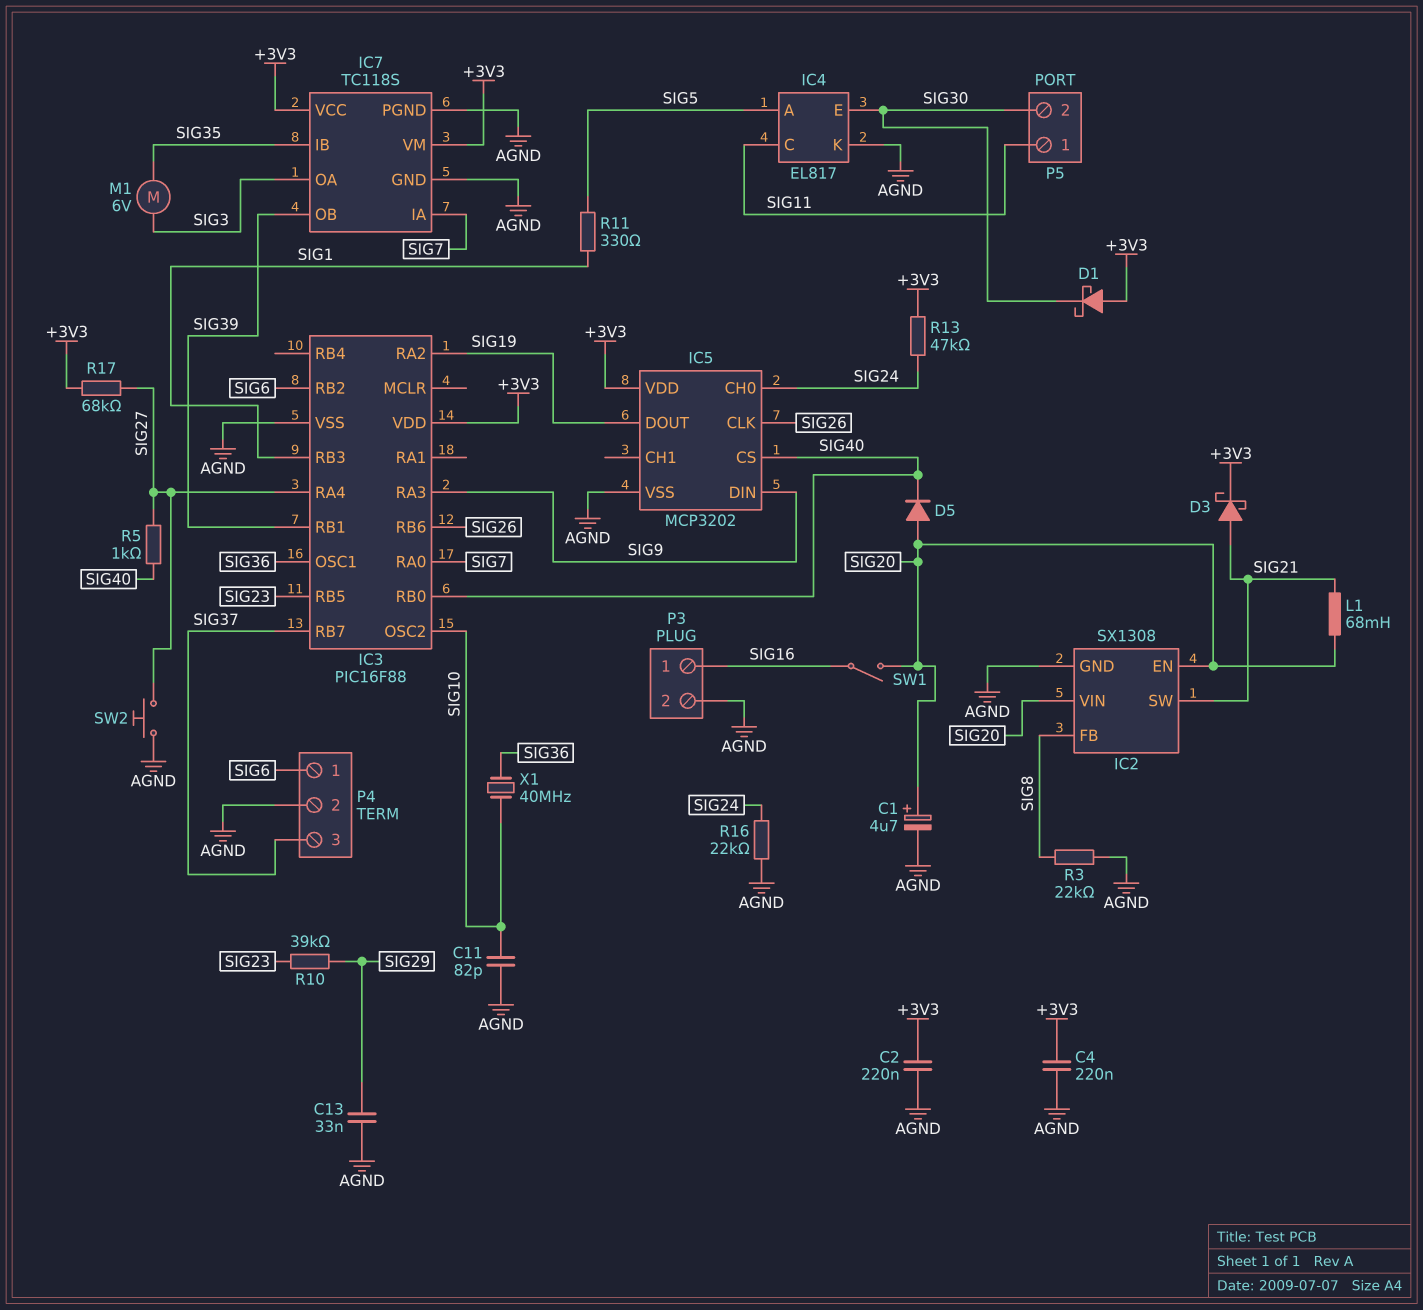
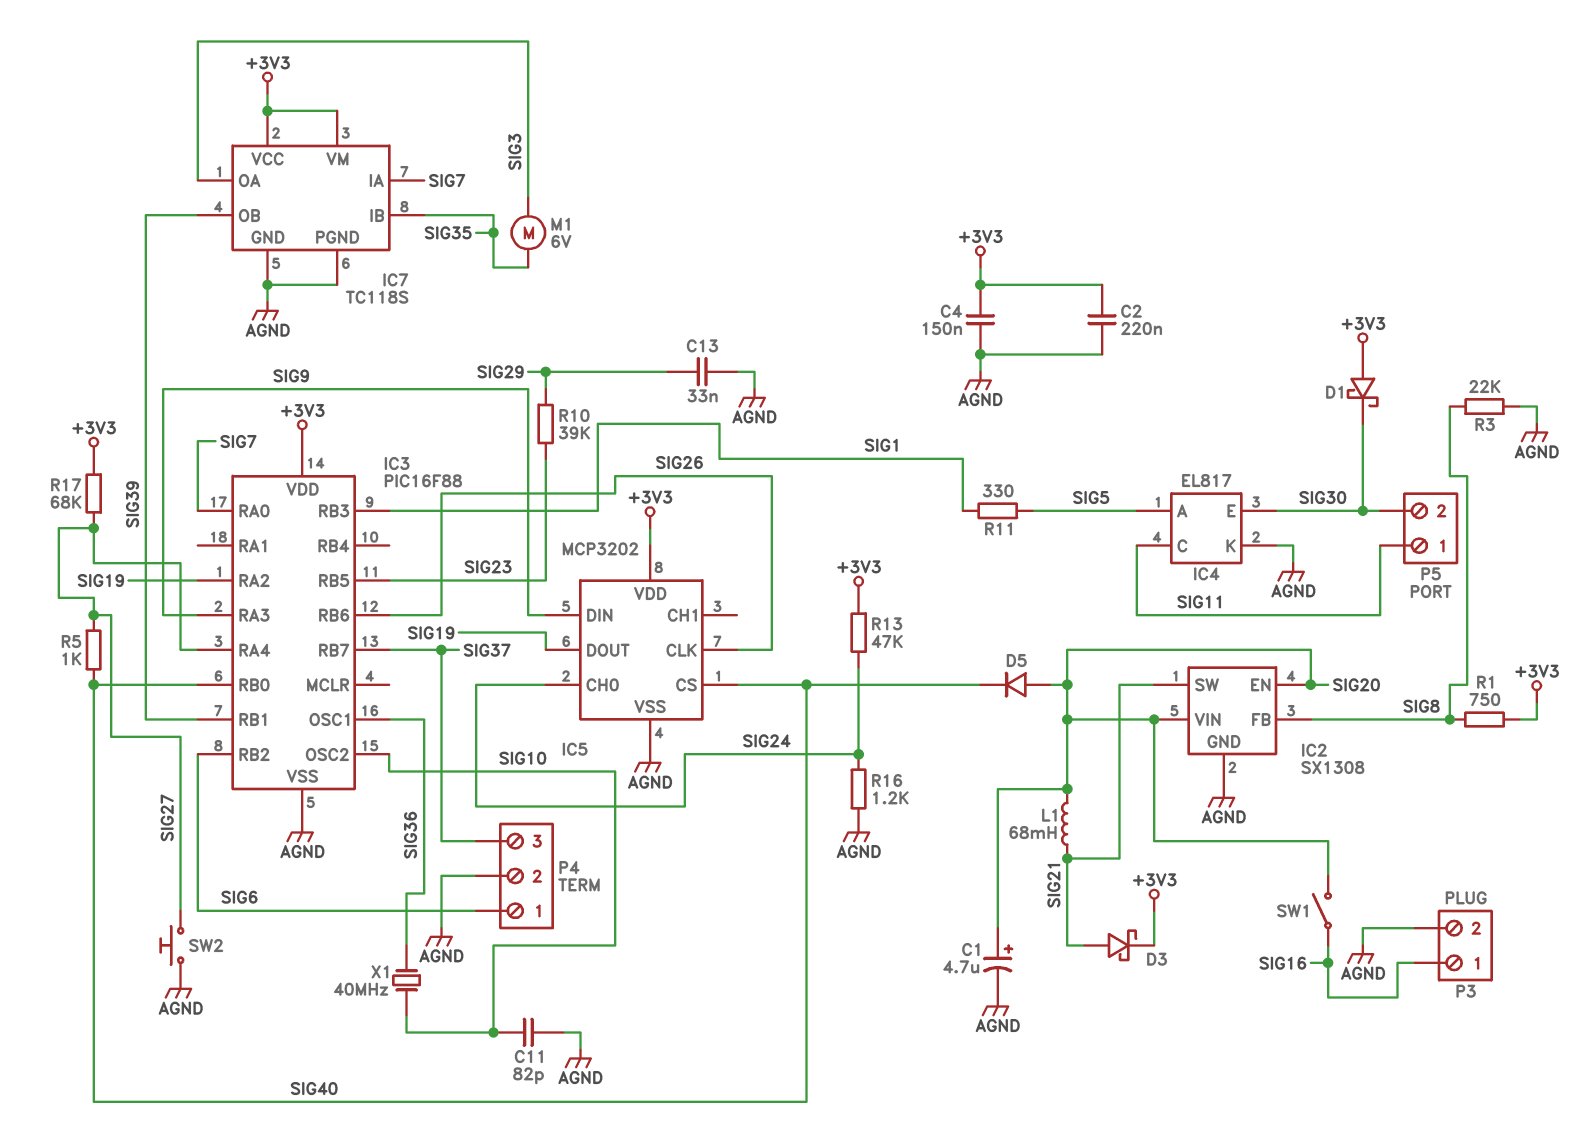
C4: 220nF (+3V3, AGND) -> 150nF (+3V3, AGND)
R1: none -> 750 (+3V3, SIG8)
R16: 22k (AGND, SIG24) -> 1.2k (AGND, SIG24)

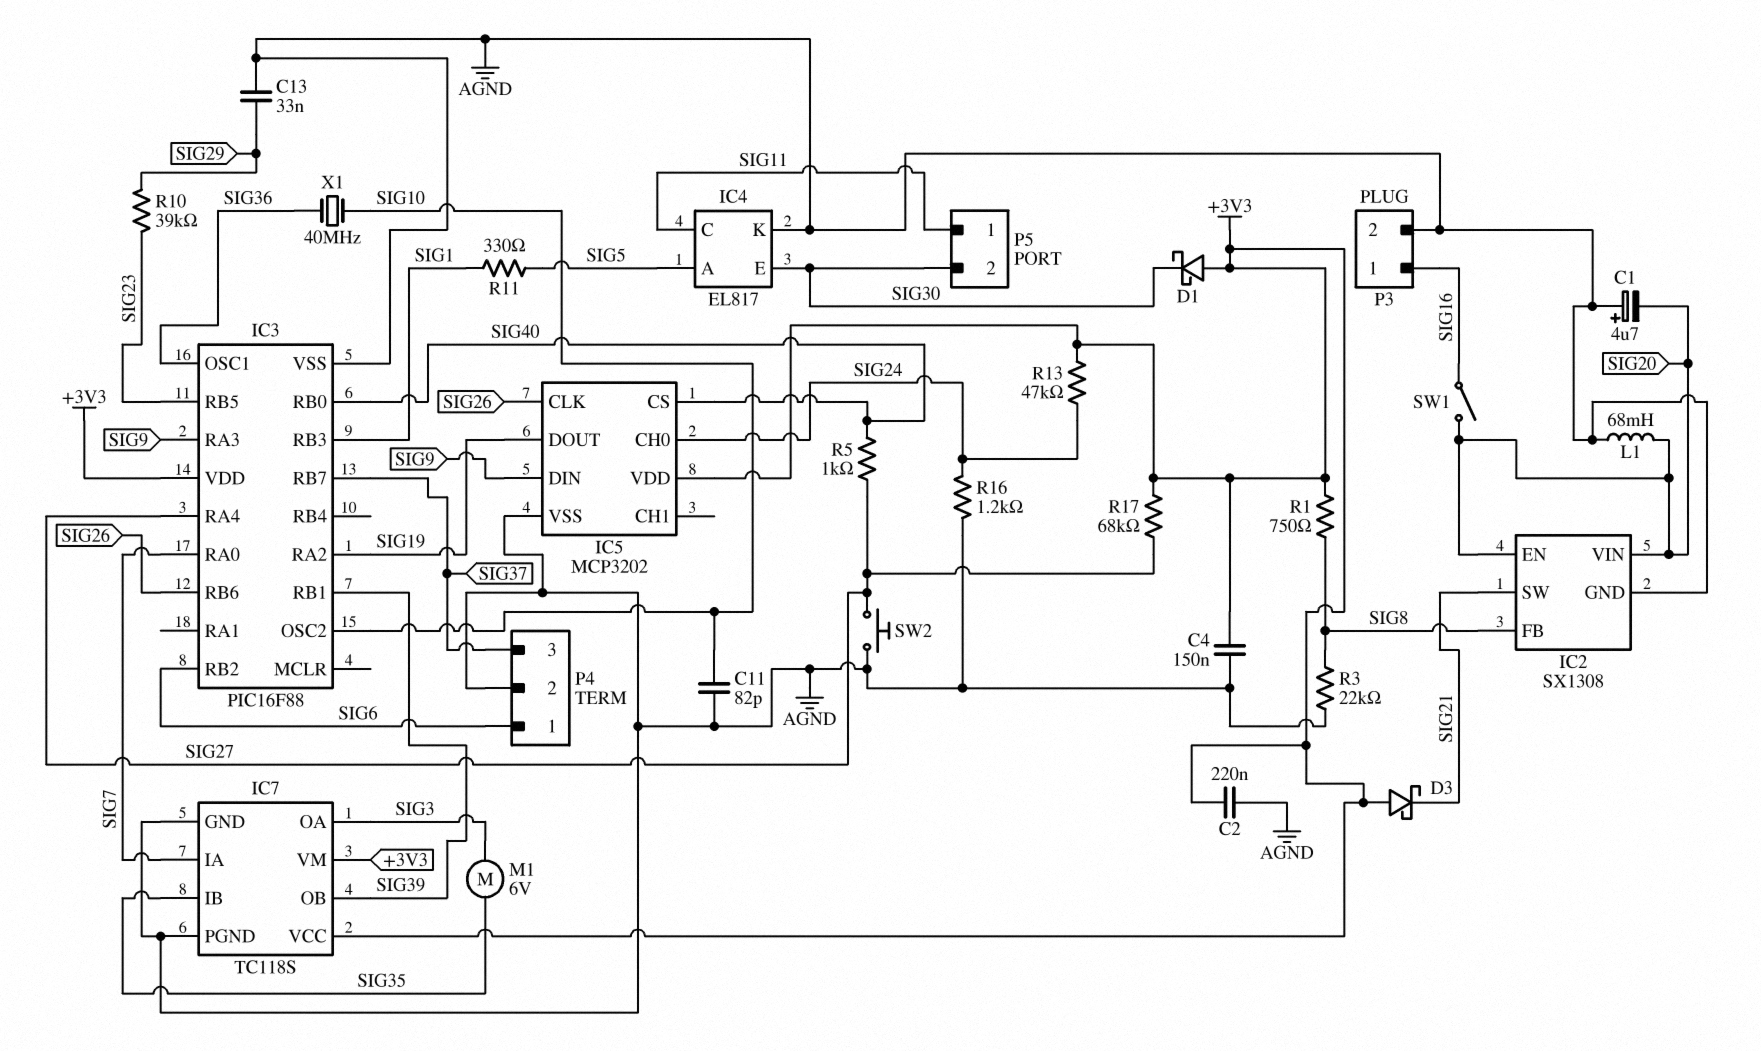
C1: 4.7uF (plus SIG20, minus AGND) -> 4.7uF (plus AGND, minus SIG20)
D3: schottky (A SIG21, K +3V3) -> schottky (A +3V3, K SIG21)
D5: diode (A SIG20, K SIG40) -> none
L1: 68mH (SIG20, SIG21) -> 68mH (AGND, SIG20)

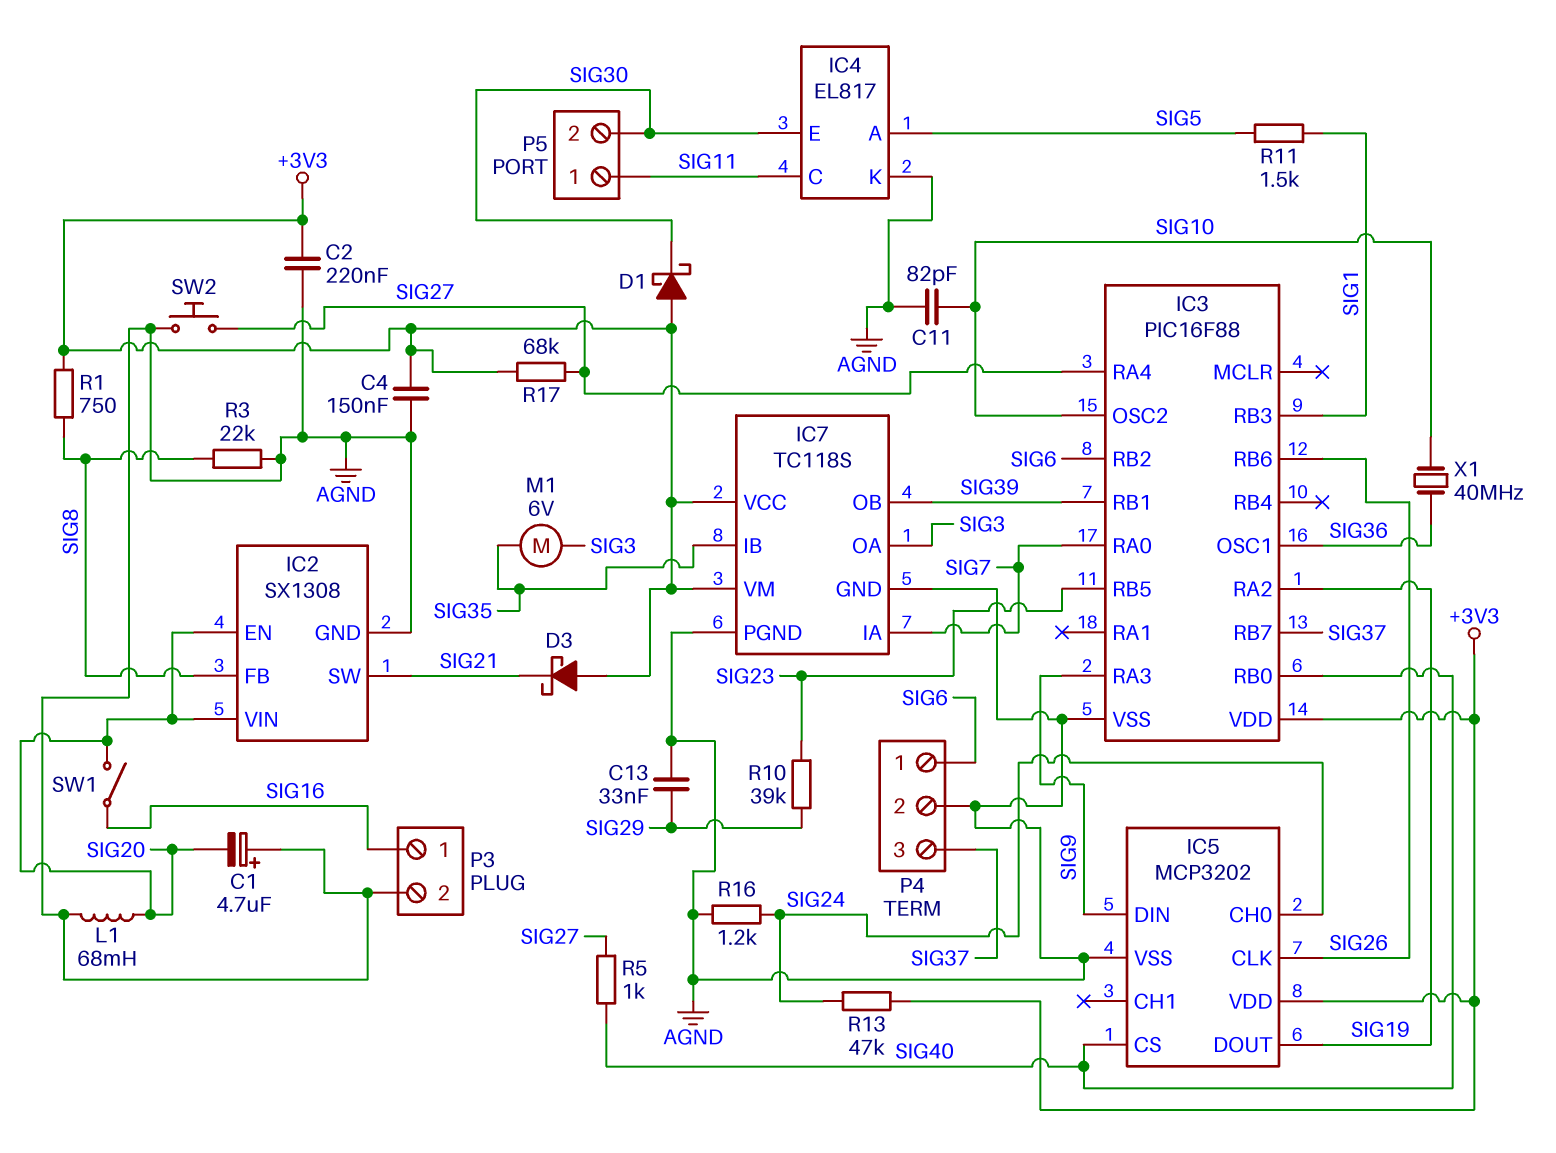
R11: 330 (SIG1, SIG5) -> 1.5k (SIG1, SIG5)

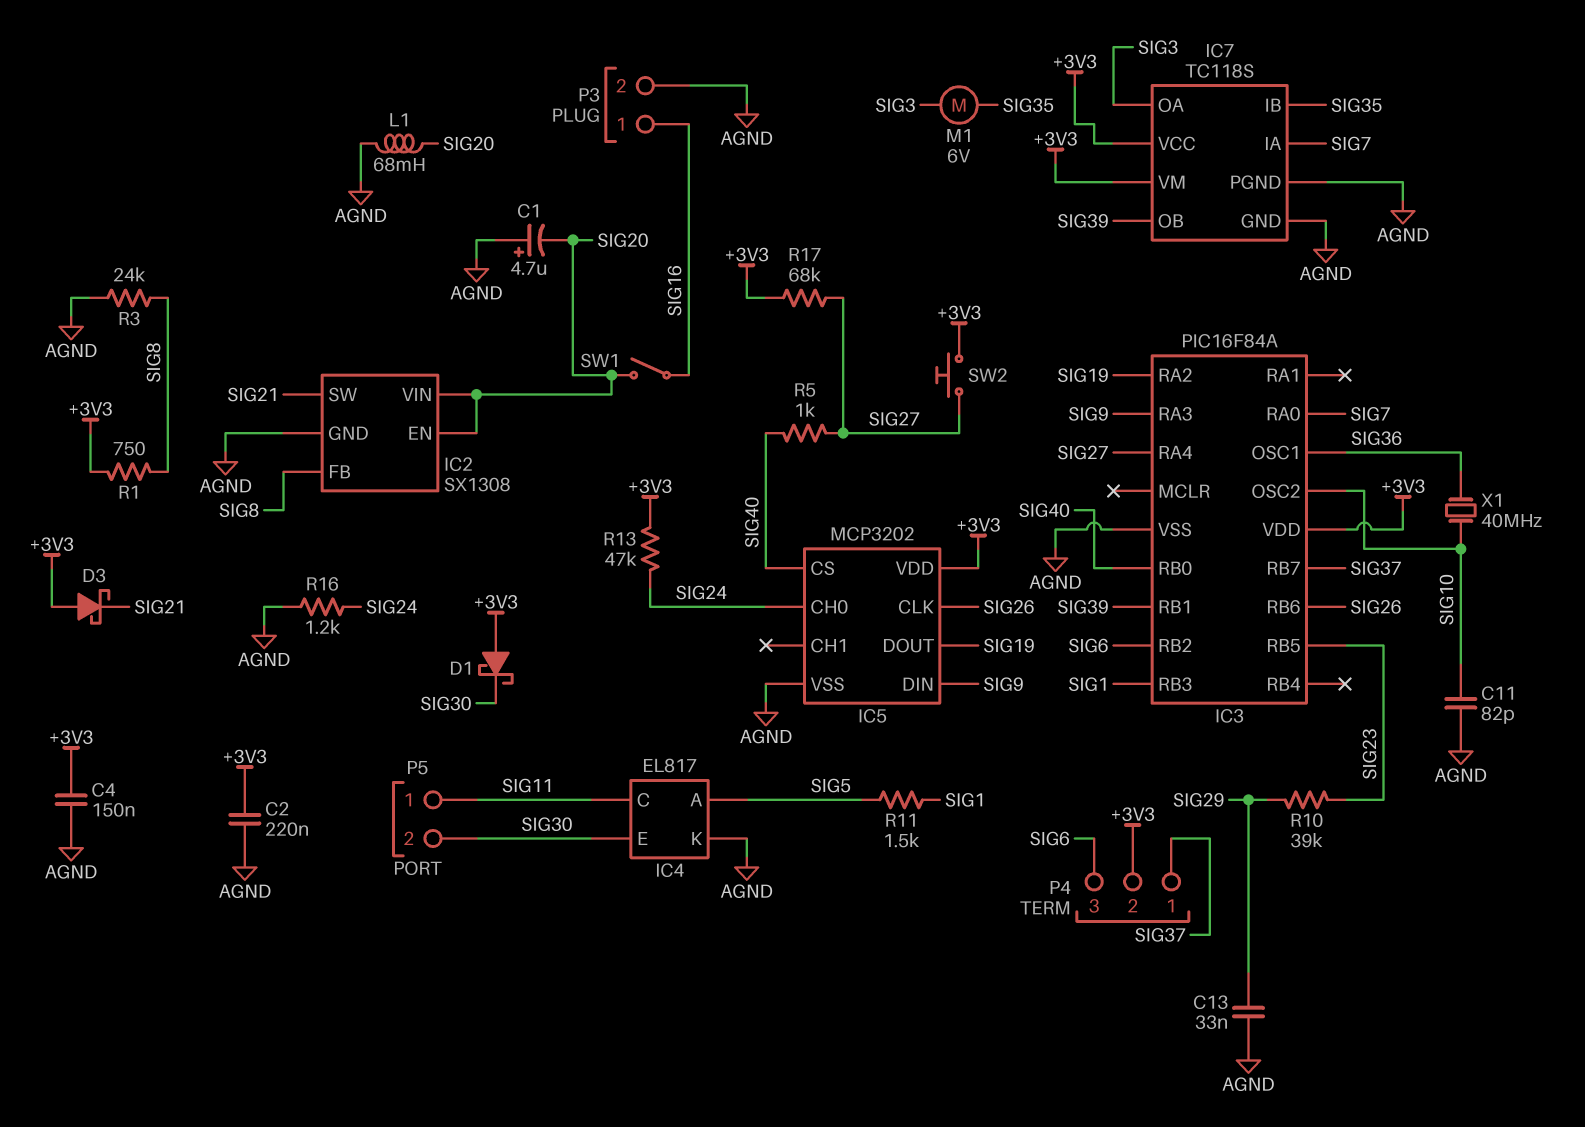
IC3: PIC16F88 -> PIC16F84A
P4 pin 1: SIG6 -> SIG37
P4 pin 2: AGND -> +3V3
P4 pin 3: SIG37 -> SIG6
R3: 22k (AGND, SIG8) -> 24k (AGND, SIG8)
SW2: button (AGND, SIG27) -> button (+3V3, SIG27)

